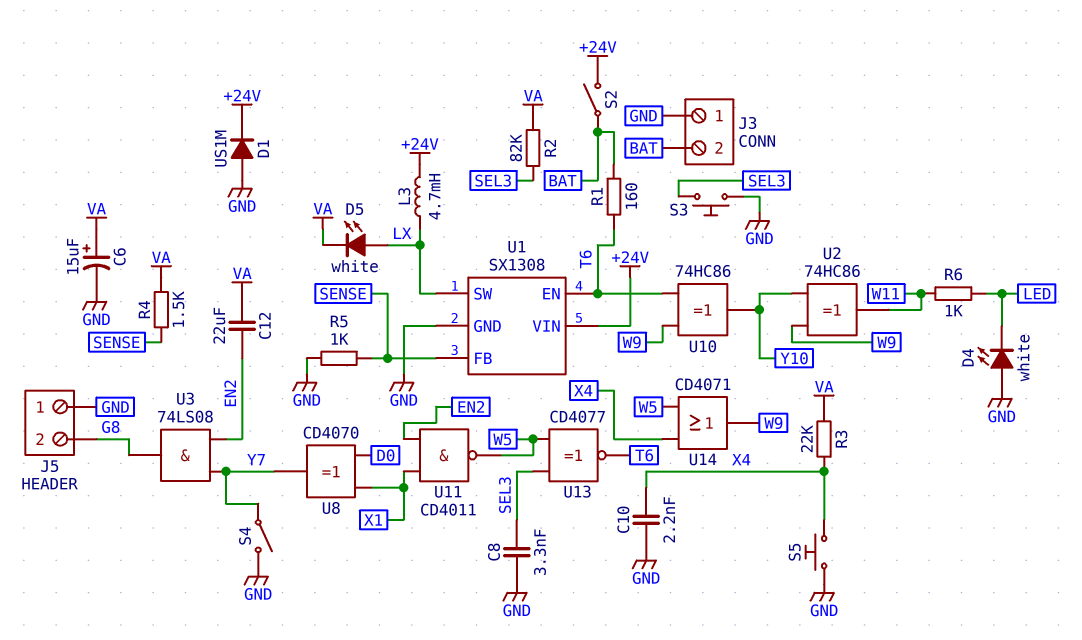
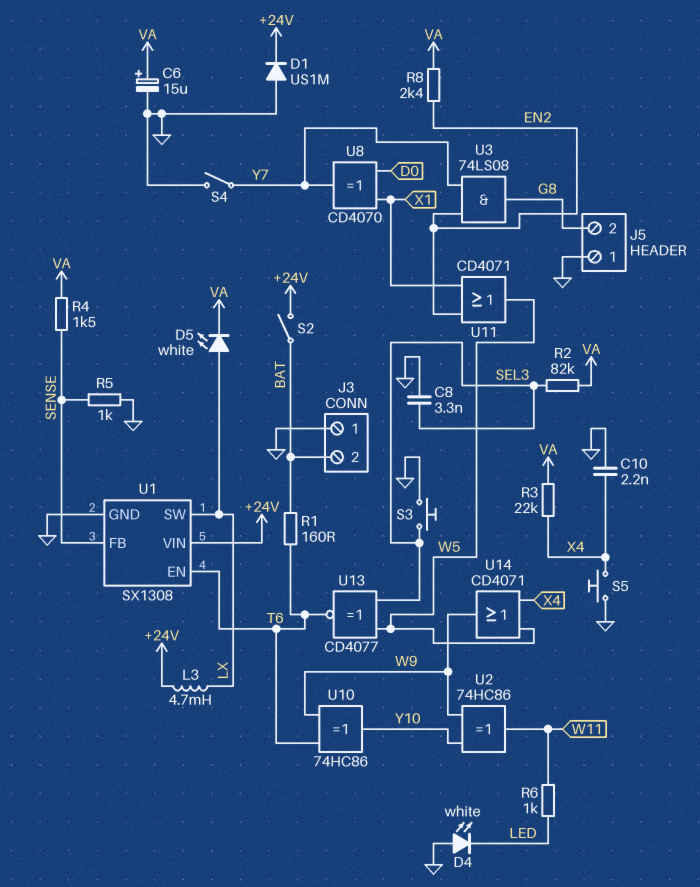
C12: 22uF (EN2, VA) -> none
R8: none -> 2.4k (EN2, VA)
U11: NAND CD4011 (in EN2, in X1, out W5) -> OR CD4071 (in EN2, in X1, out W5)

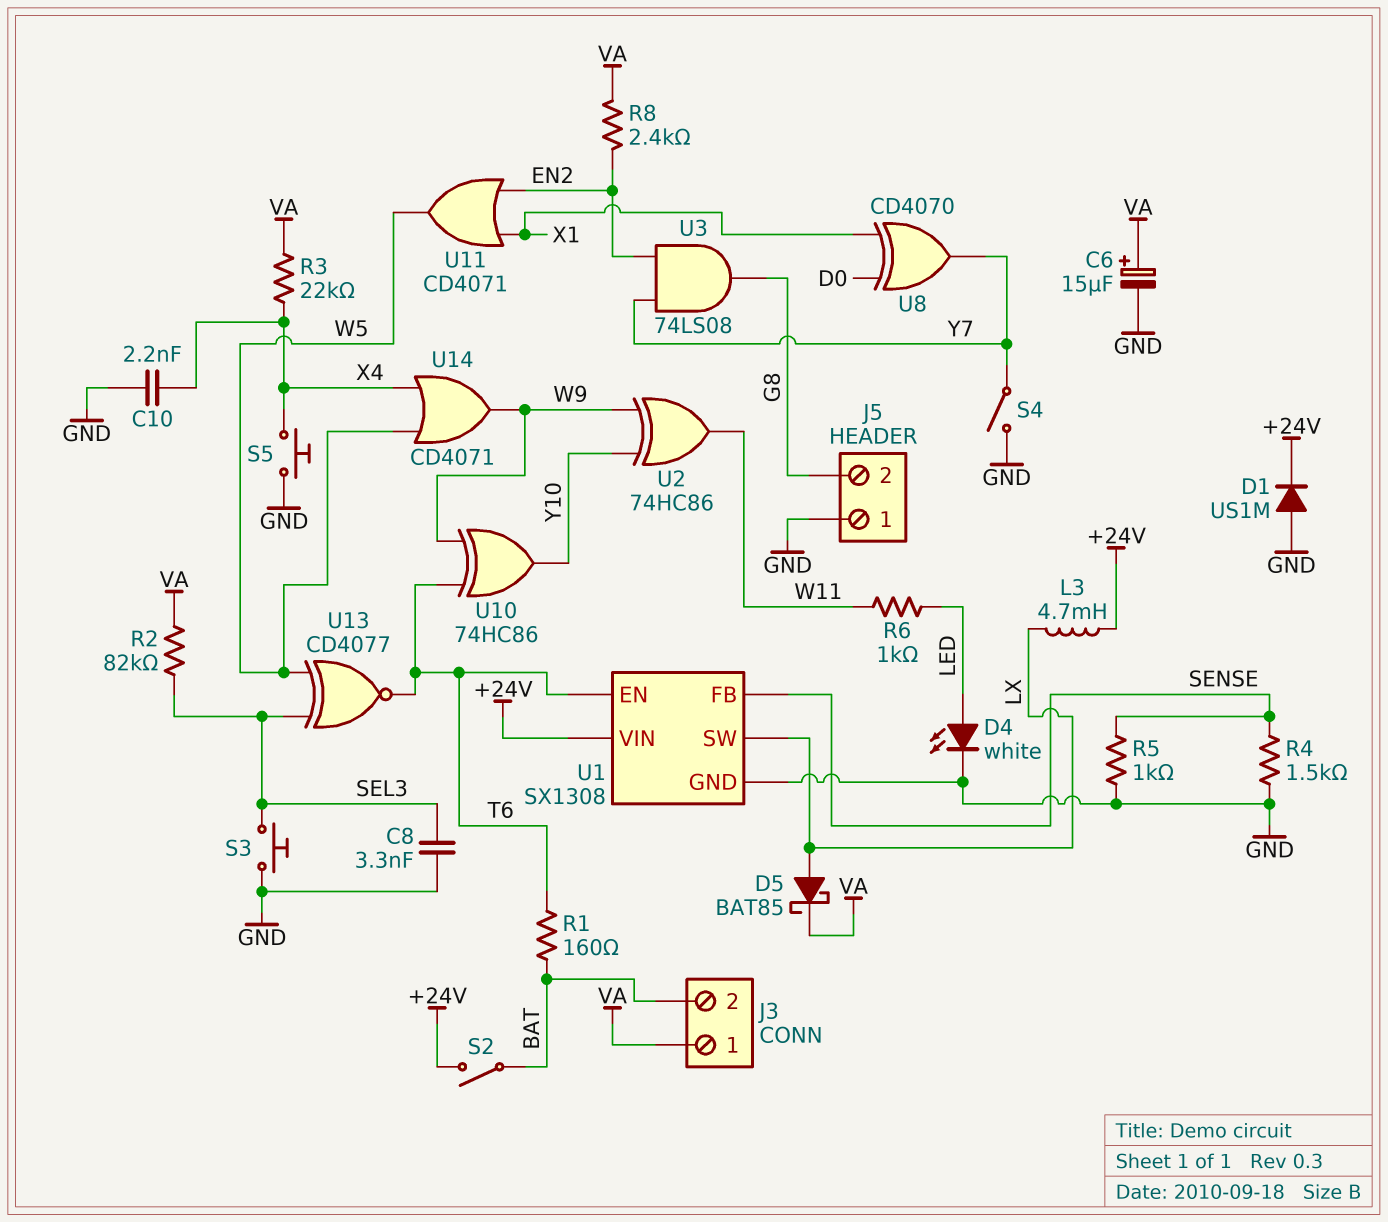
D4: LED white (A GND, K LED) -> LED white (A LED, K GND)
D5: LED white (A LX, K VA) -> schottky BAT85 (A LX, K VA)
J3 pin 1: GND -> VA
R4: 1.5k (SENSE, VA) -> 1.5k (GND, SENSE)

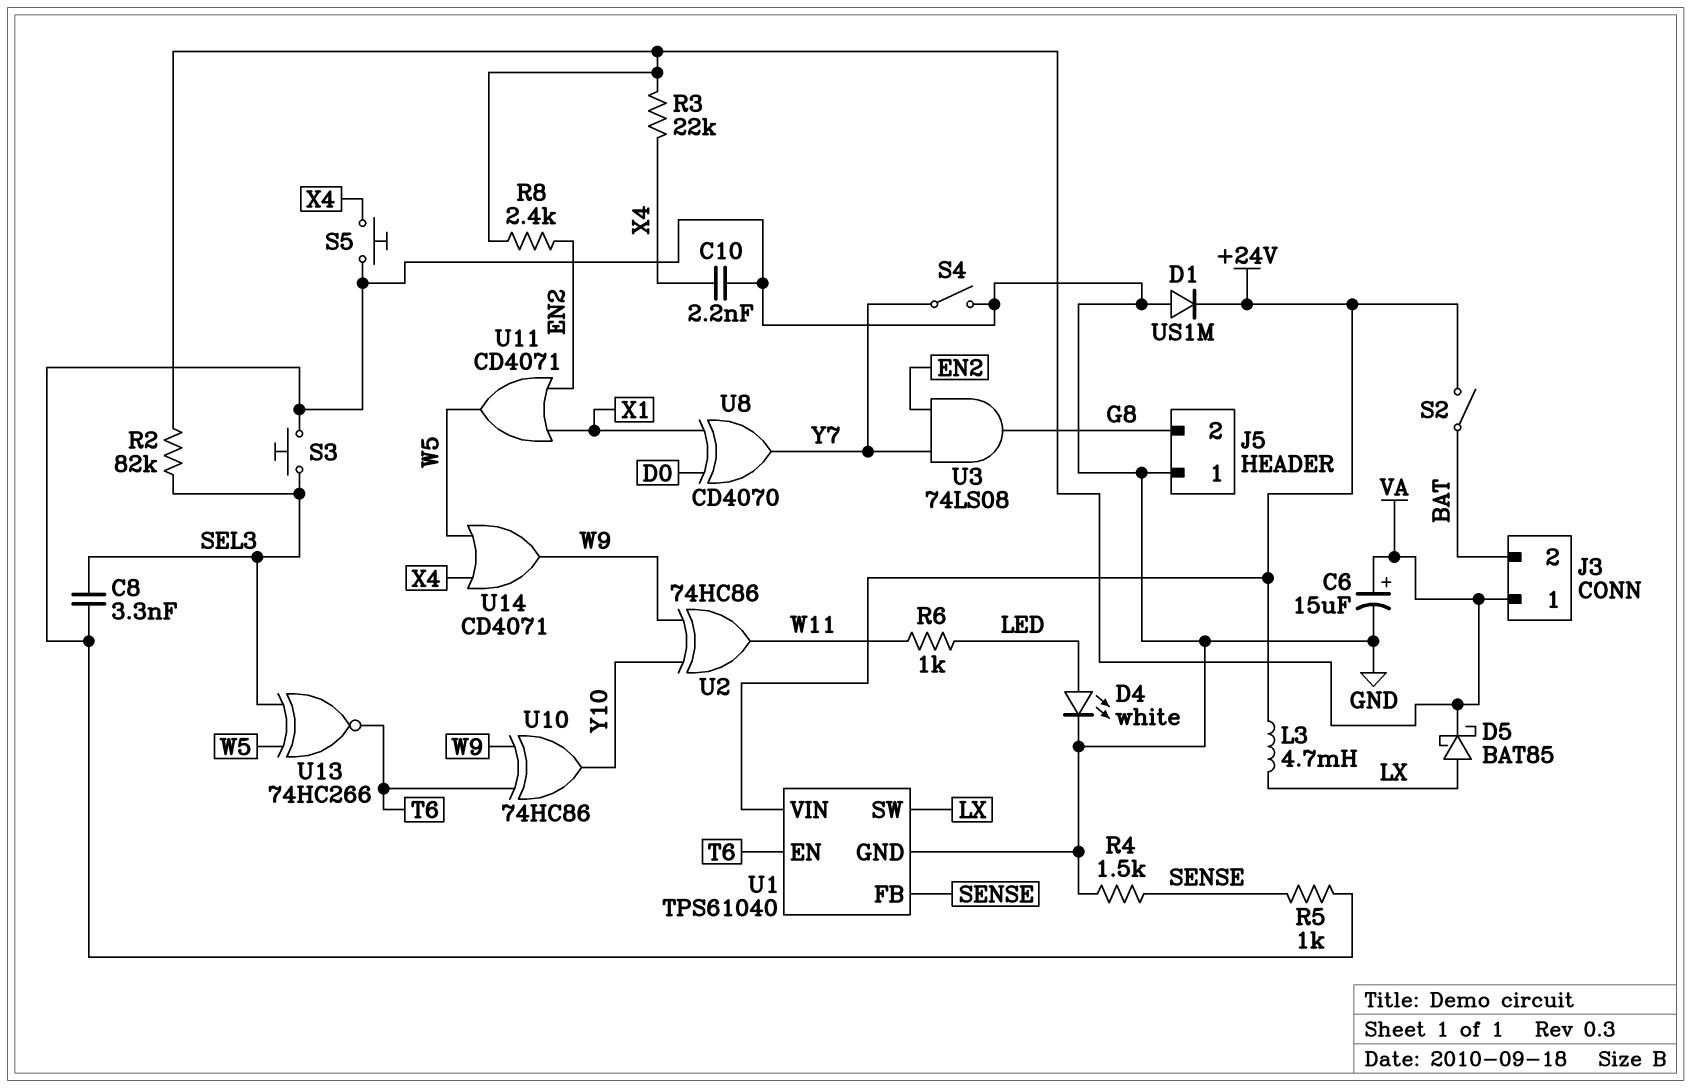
R1: 160 (BAT, T6) -> none
U1: SX1308 -> TPS61040
U13: XNOR CD4077 (in SEL3, in W5, out T6) -> XNOR 74HC266 (in SEL3, in W5, out T6)

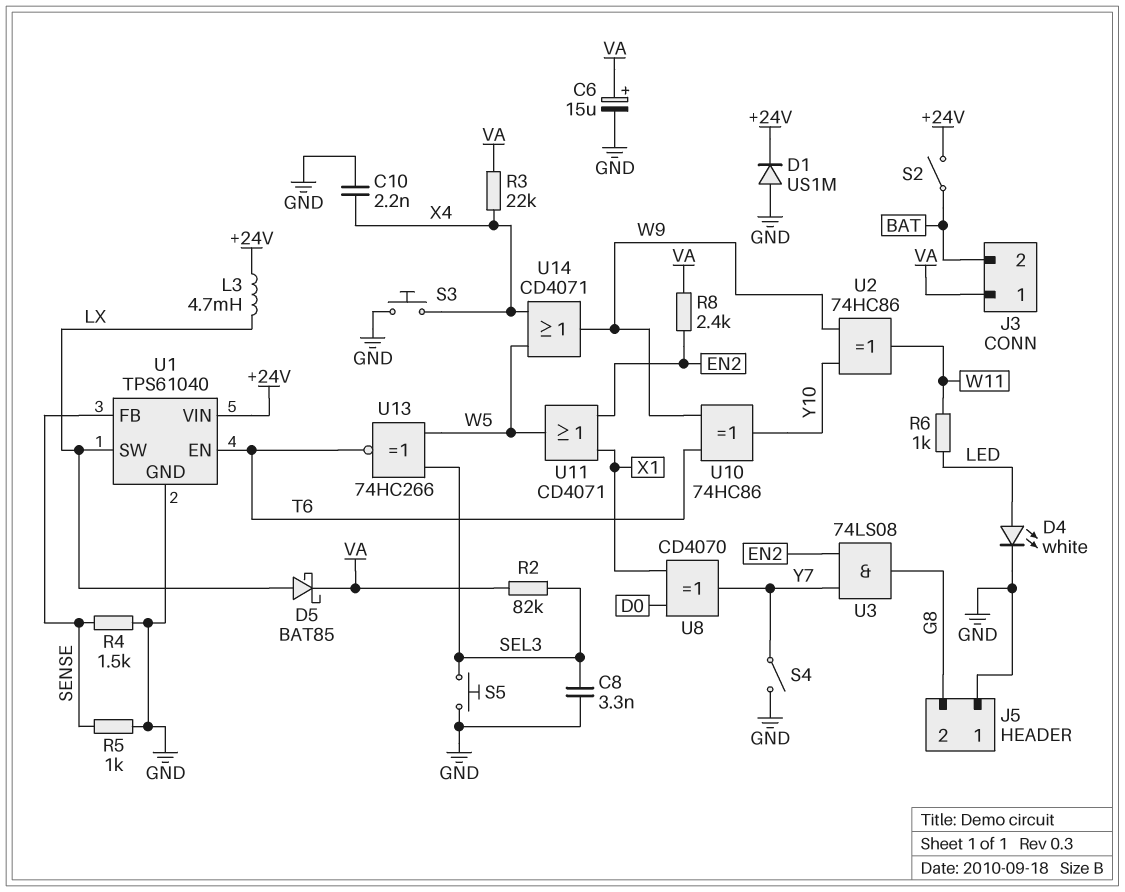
S3: button (GND, SEL3) -> button (GND, X4)
S5: button (GND, X4) -> button (GND, SEL3)

